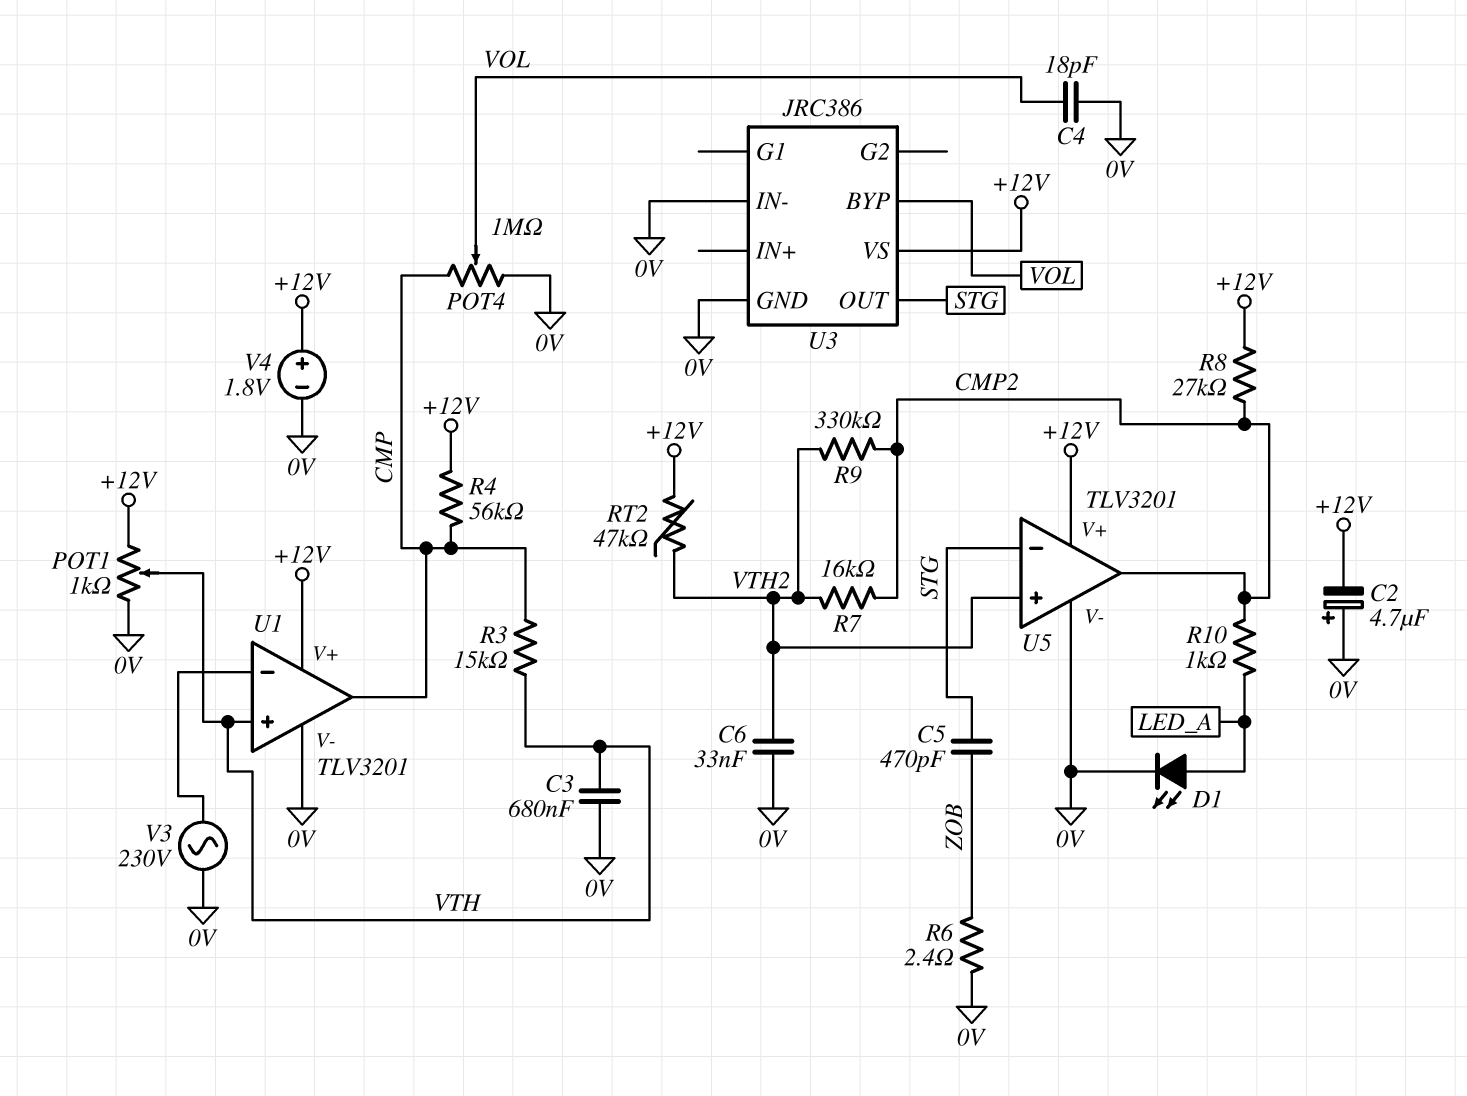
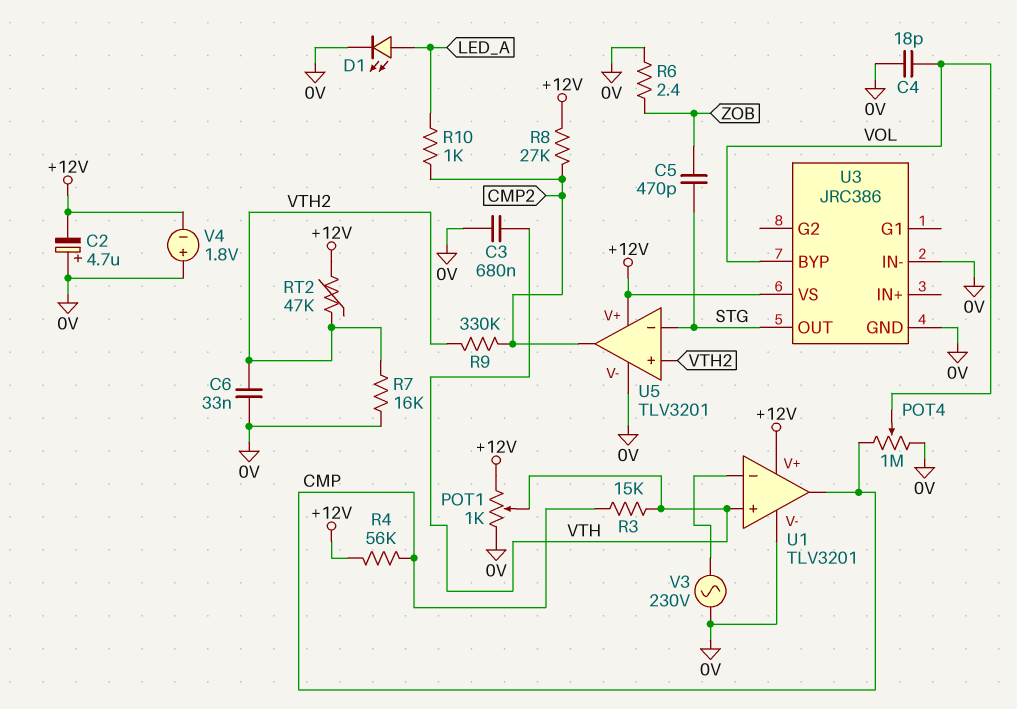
R7: 16k (CMP2, VTH2) -> 16k (0V, VTH2)
V4: 1.8V (plus +12V, minus 0V) -> 1.8V (plus 0V, minus +12V)

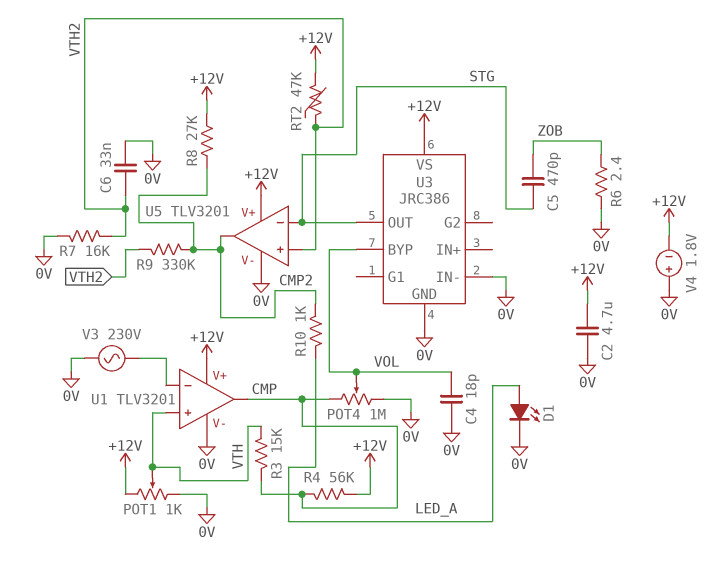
C2: 4.7uF (plus 0V, minus +12V) -> 4.7uF (+12V, 0V)
C3: 680nF (0V, VTH) -> none

